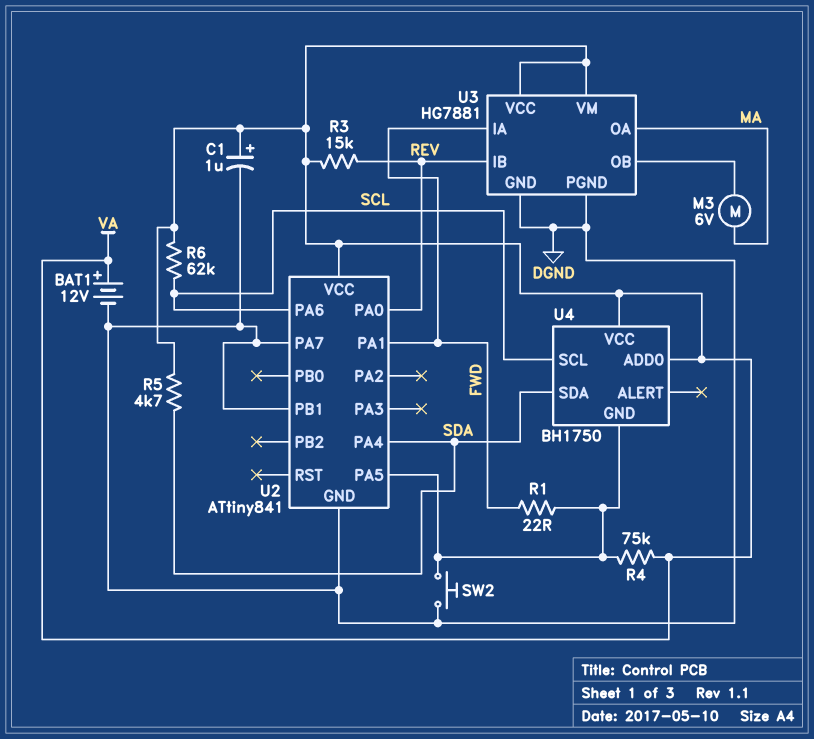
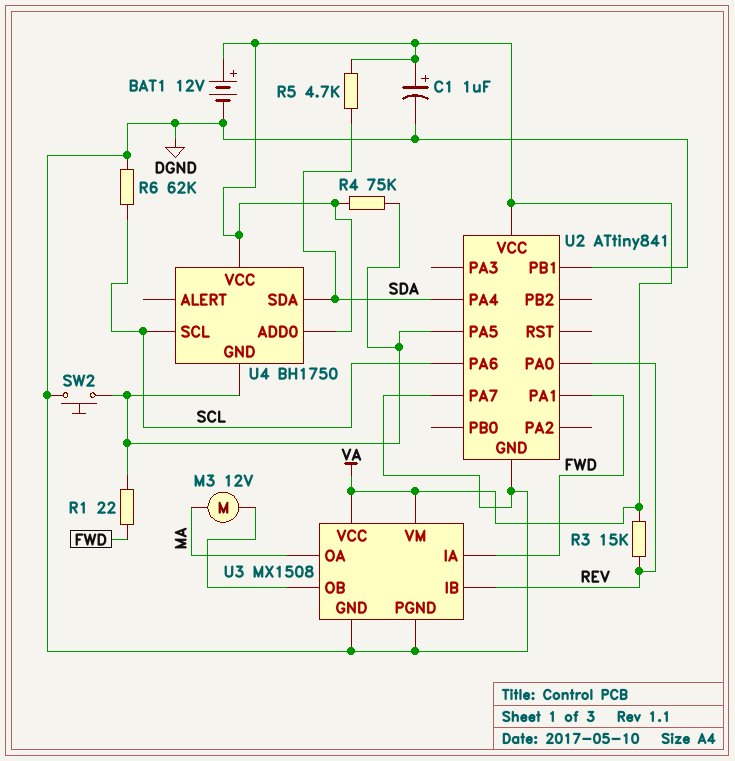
M3: motor 6V (MA, U3/OB) -> motor 12V (MA, U3/OB)
R6: 62k (SCL, VA) -> 62k (DGND, SCL)
U3: HG7881 -> MX1508

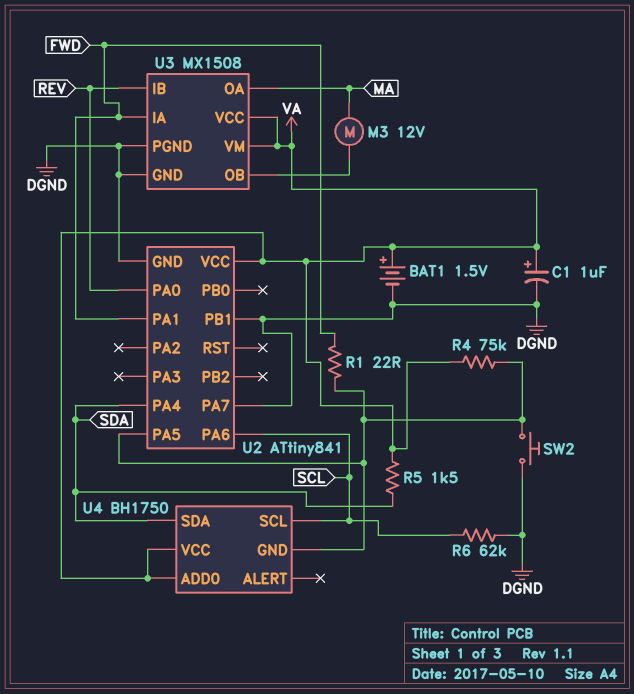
BAT1: 12V (plus VA, minus DGND) -> 1.5V (plus VA, minus DGND)
R3: 15k (REV, VA) -> none
R5: 4.7k (SDA, VA) -> 1.5k (SDA, VA)

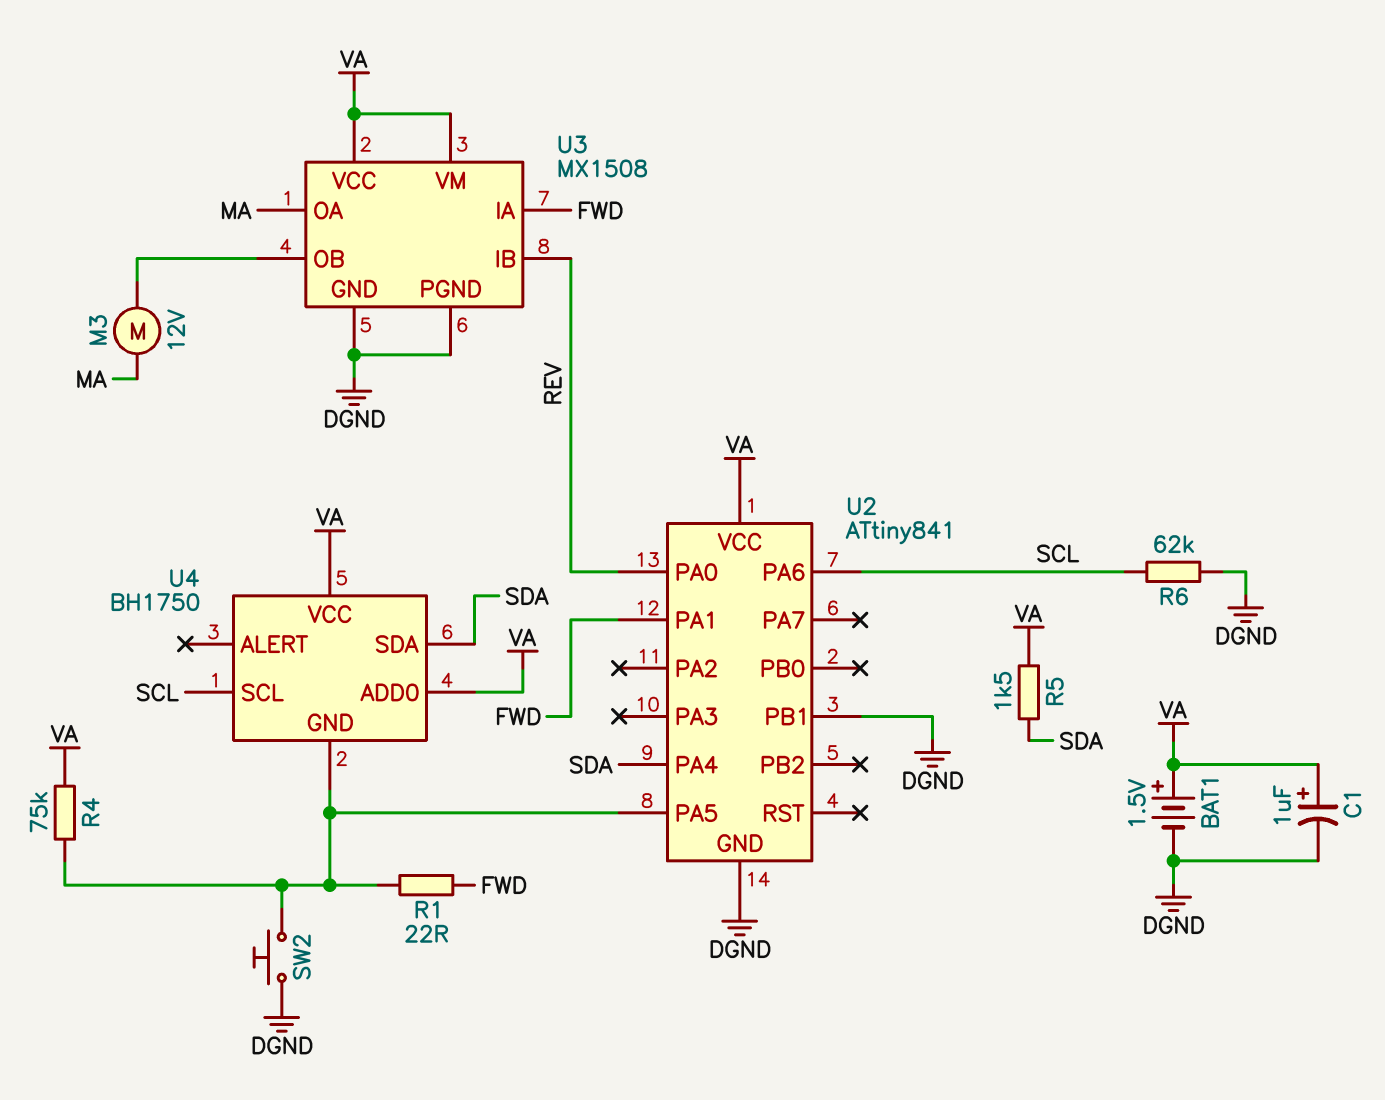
U2 pin PA7: DGND -> none

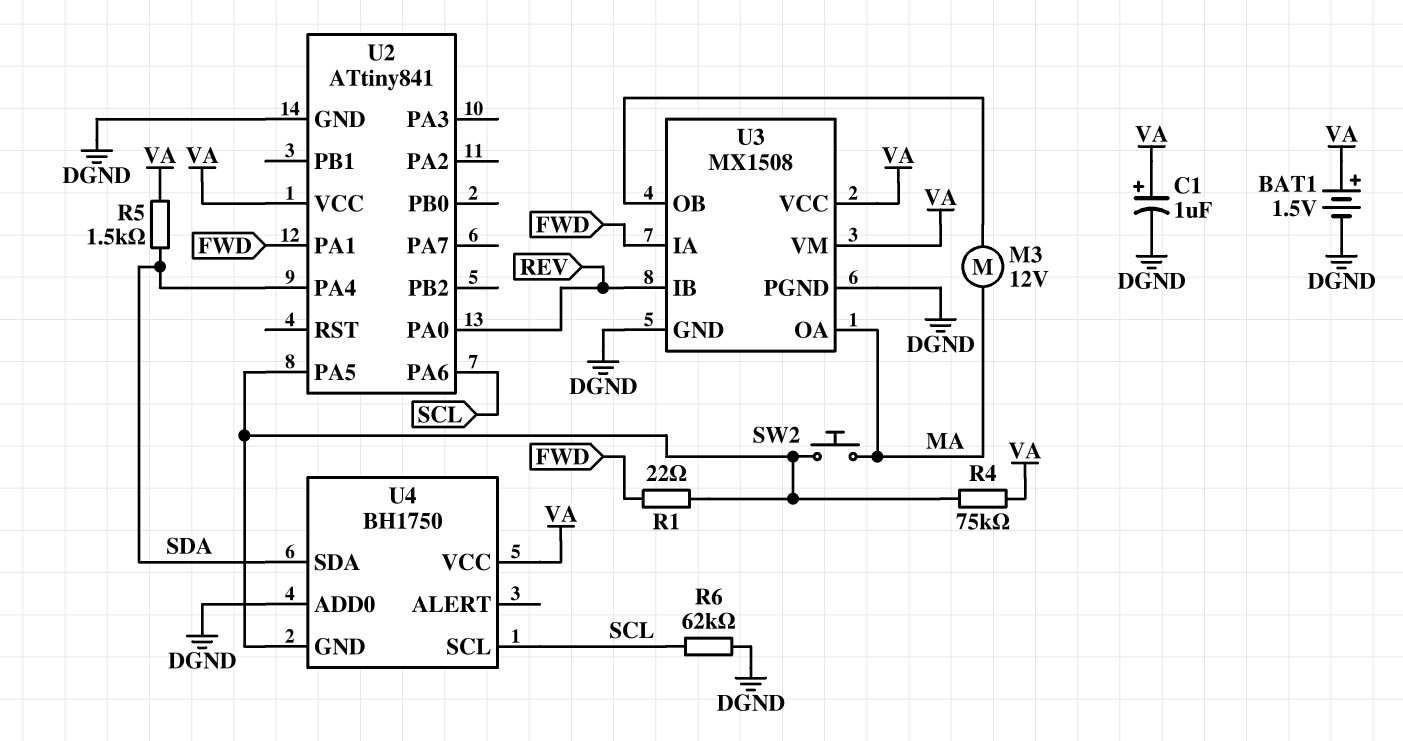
SW2: button (DGND, U2/PA5) -> button (MA, U2/PA5)
U2 pin PB1: DGND -> none
U4 pin ADD0: VA -> DGND

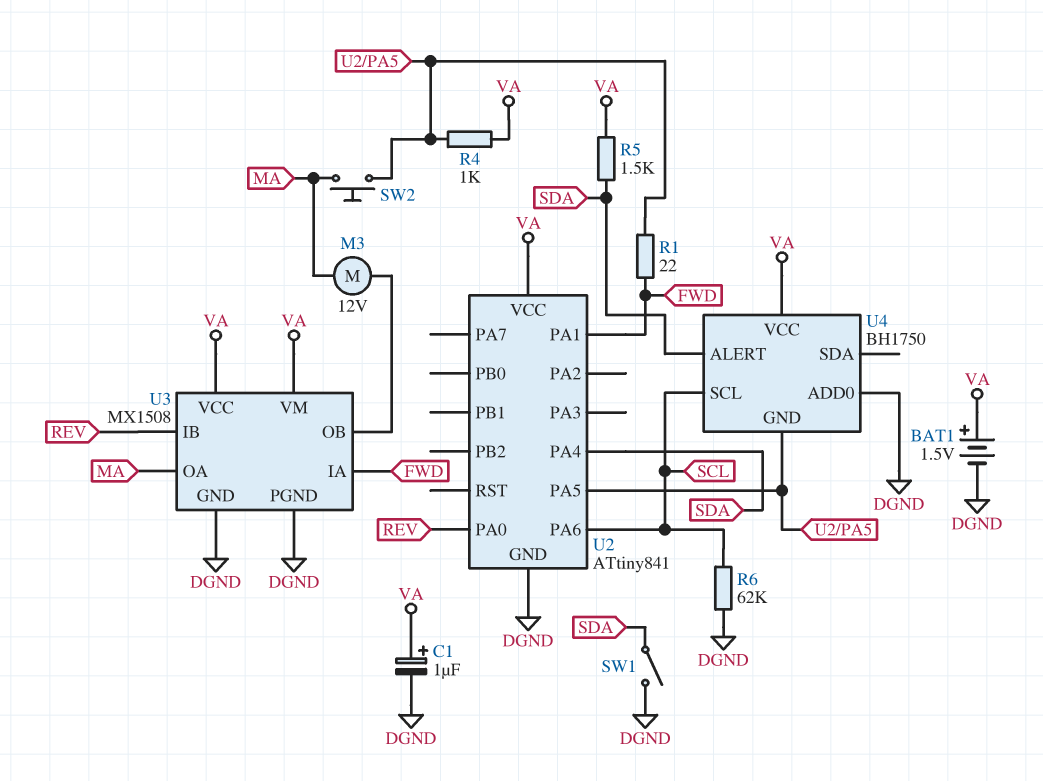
R4: 75k (U2/PA5, VA) -> 1k (U2/PA5, VA)
SW1: none -> switch (DGND, SDA)
U4 pin ALERT: none -> SDA
U4 pin SDA: SDA -> none

